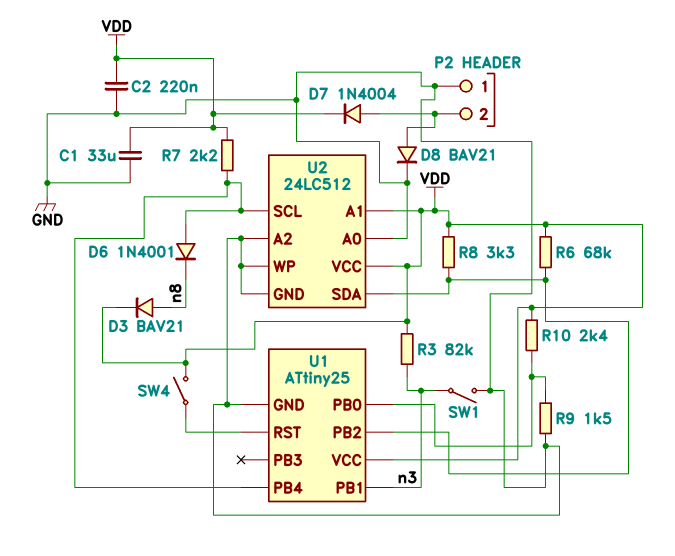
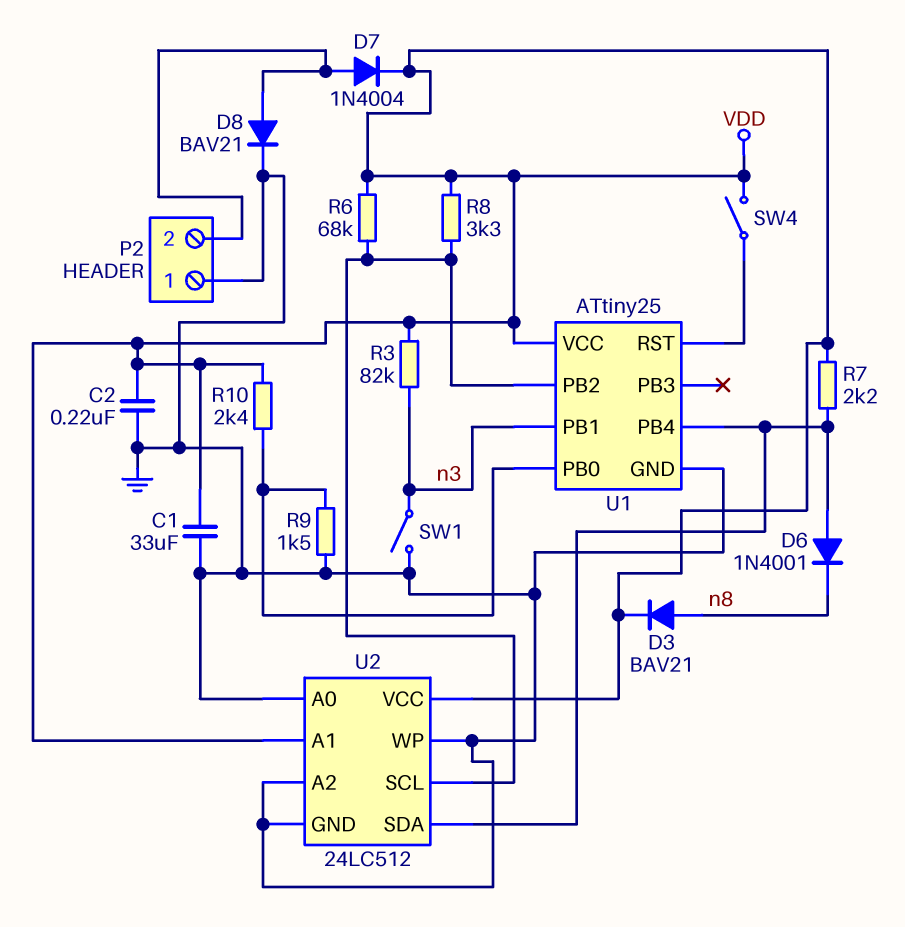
U2 pin SCL: U1/PB4 -> U1/PB2
U2 pin SDA: U1/PB2 -> U1/PB4

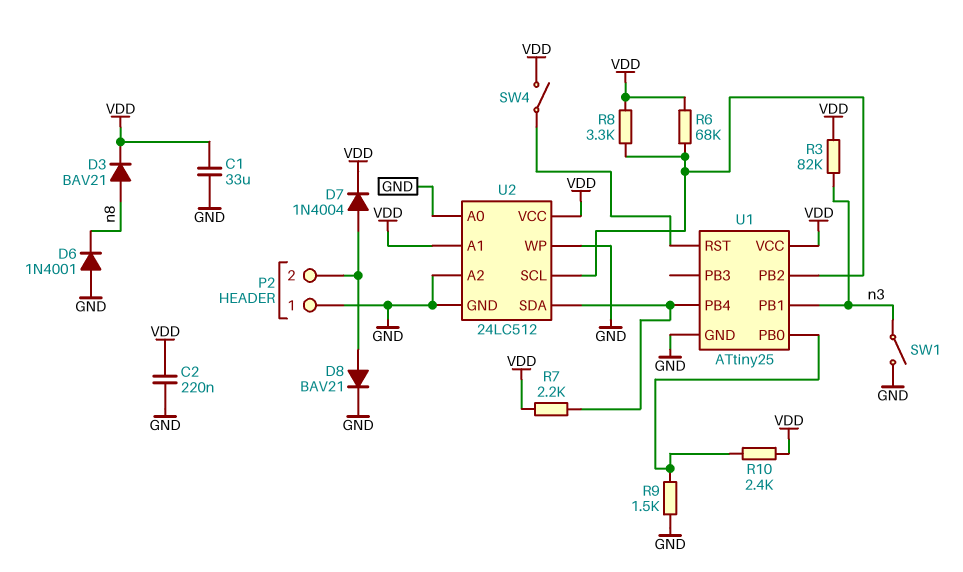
D6: diode 1N4001 (A U1/PB4, K n8) -> diode 1N4001 (A GND, K n8)

